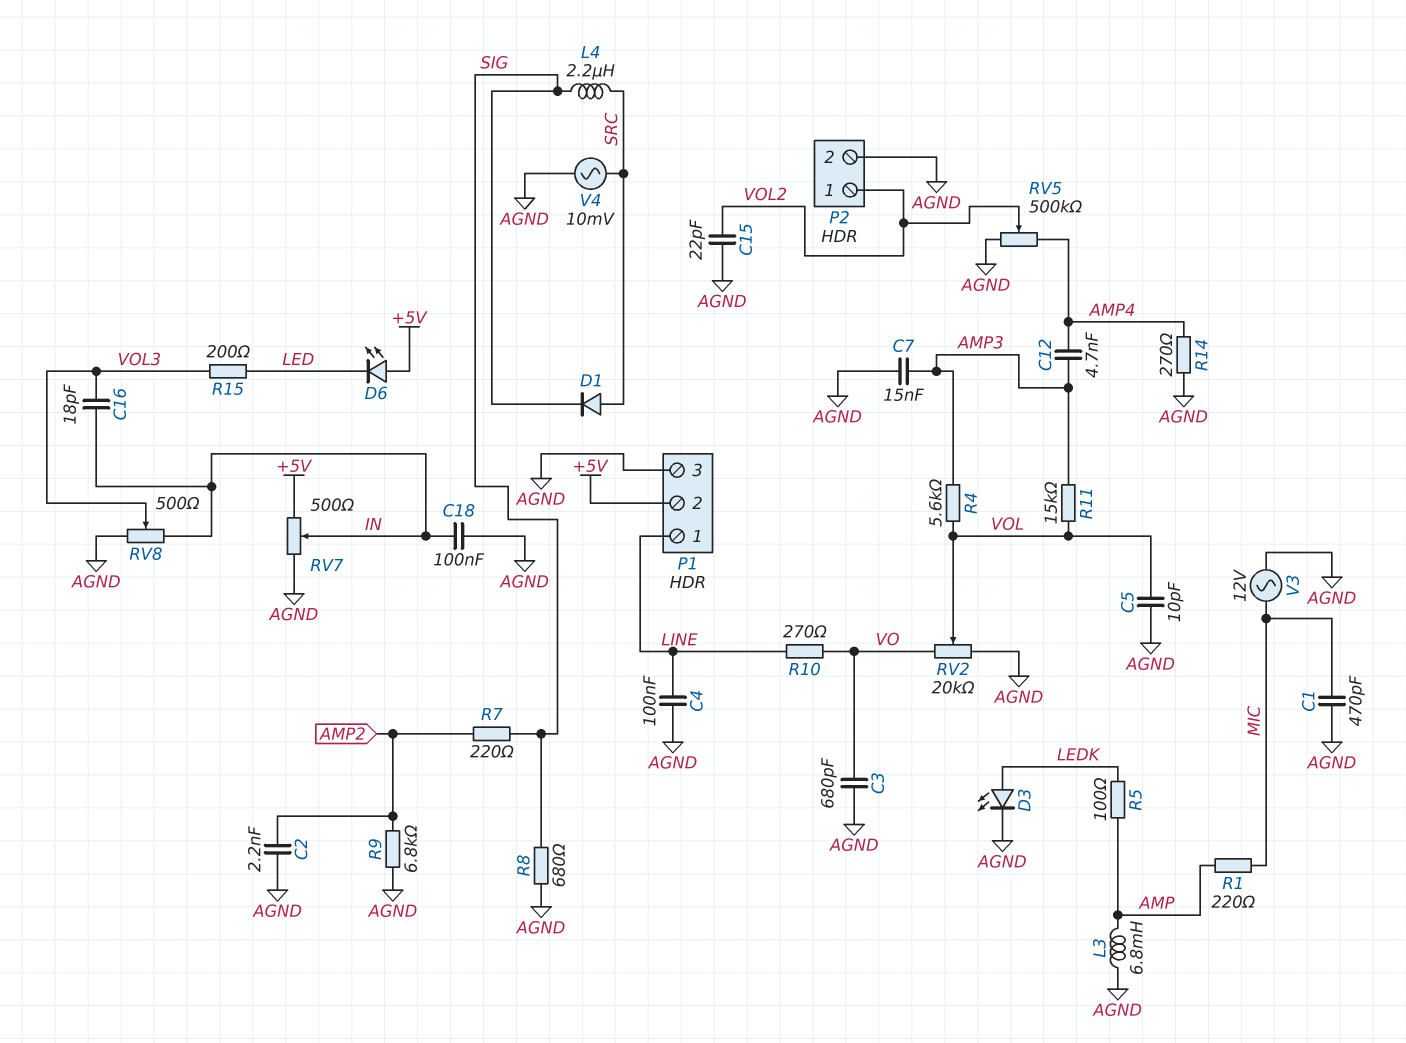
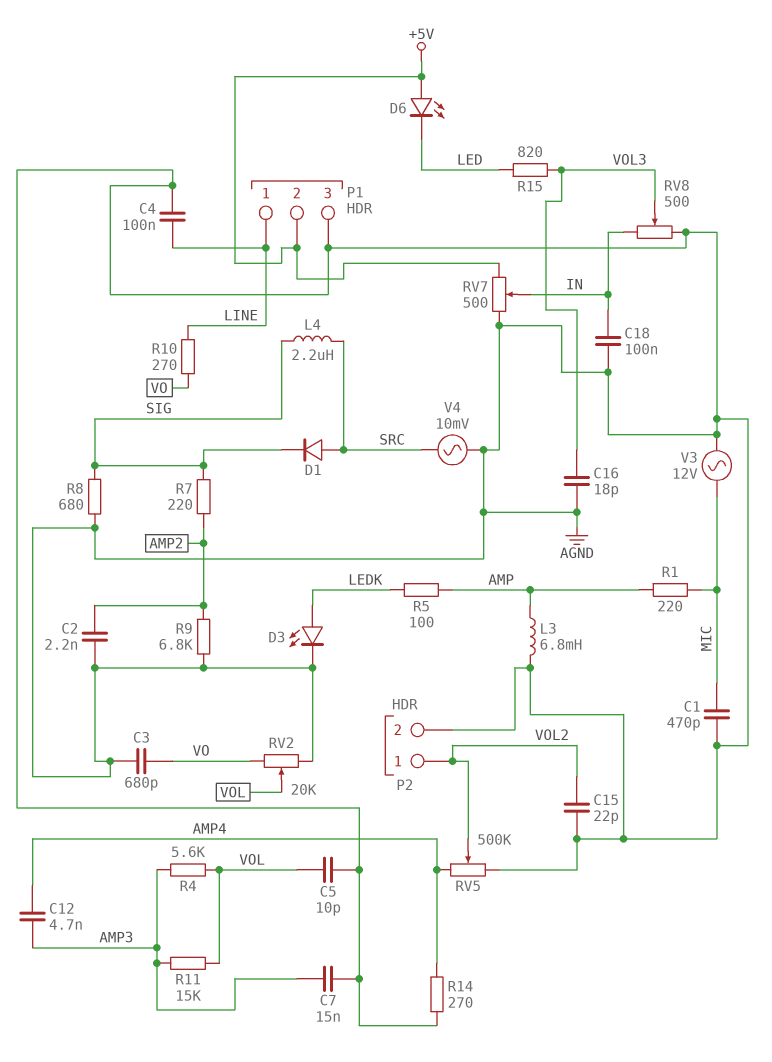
C16: 18pF (IN, VOL3) -> 18pF (AGND, VOL3)
R15: 200 (LED, VOL3) -> 820 (LED, VOL3)

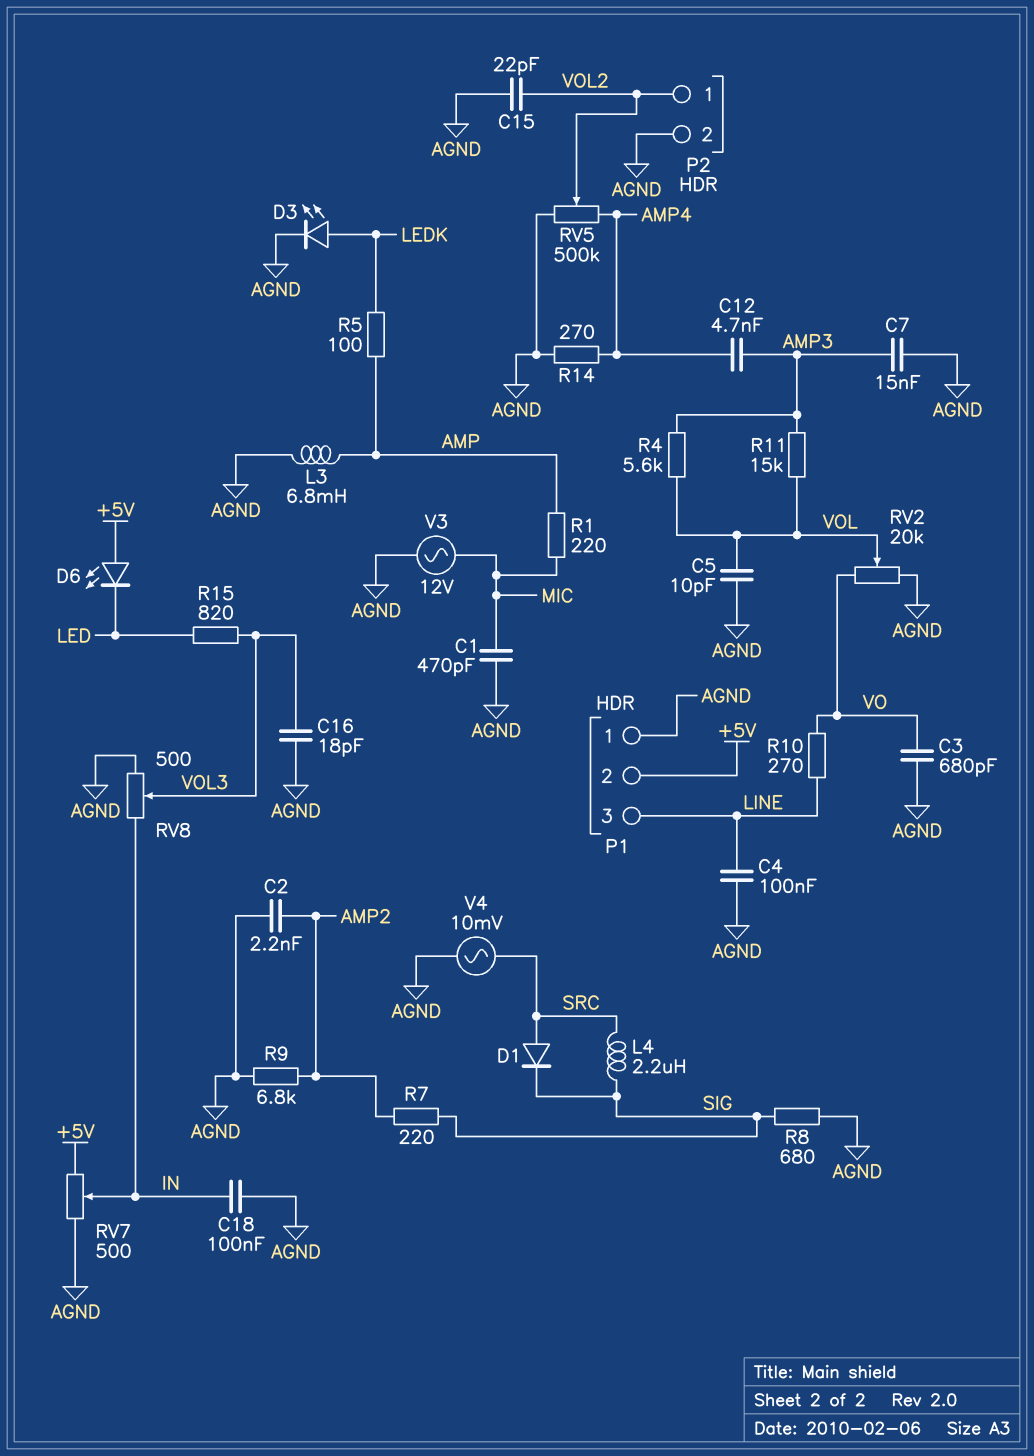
P1 pin 1: LINE -> AGND
P1 pin 3: AGND -> LINE

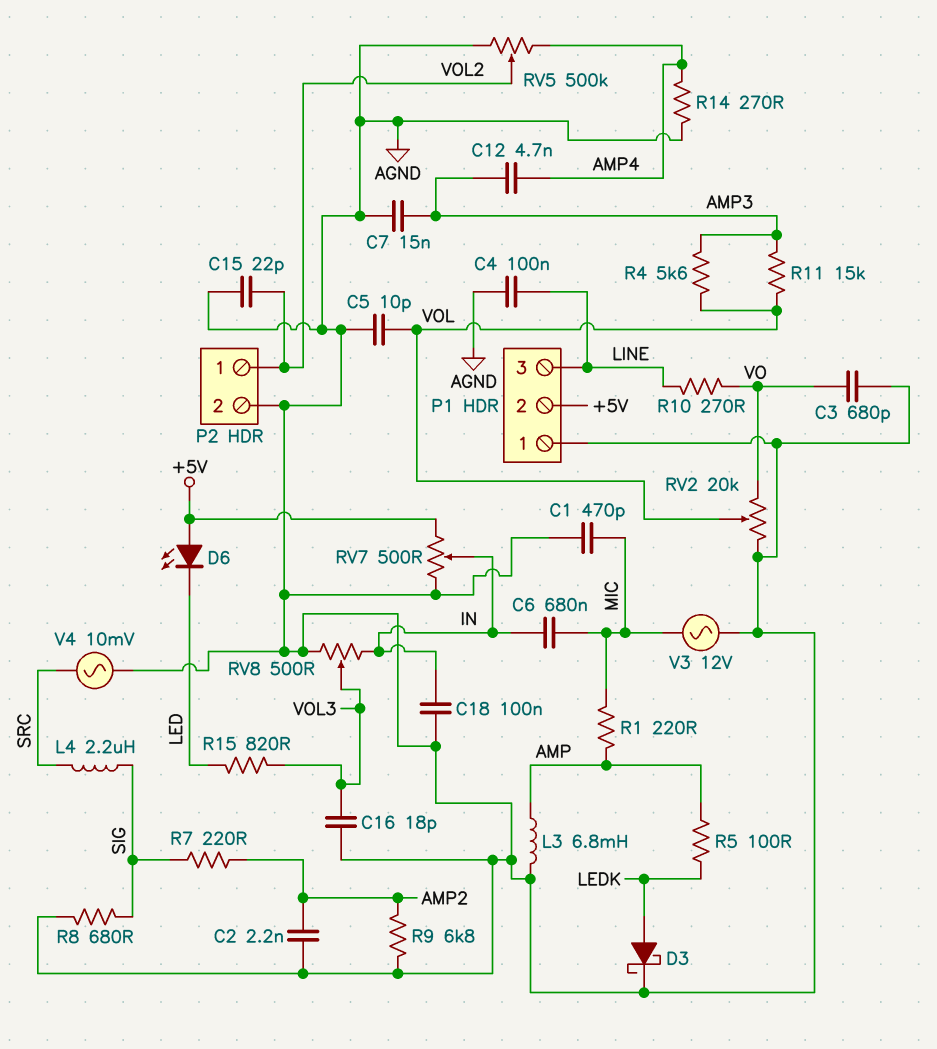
C6: none -> 680nF (IN, MIC)
D1: diode (A SRC, K SIG) -> none
D3: LED (A LEDK, K AGND) -> schottky (A LEDK, K AGND)

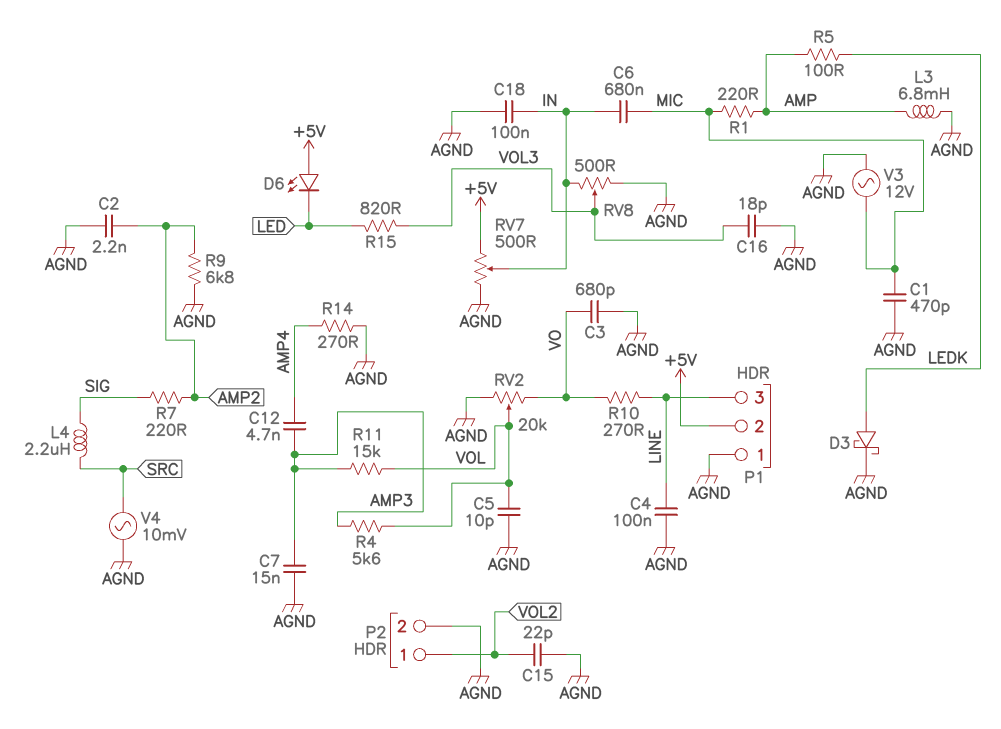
R8: 680 (AGND, SIG) -> none
RV5: 500k (AGND, AMP4, wiper VOL2) -> none

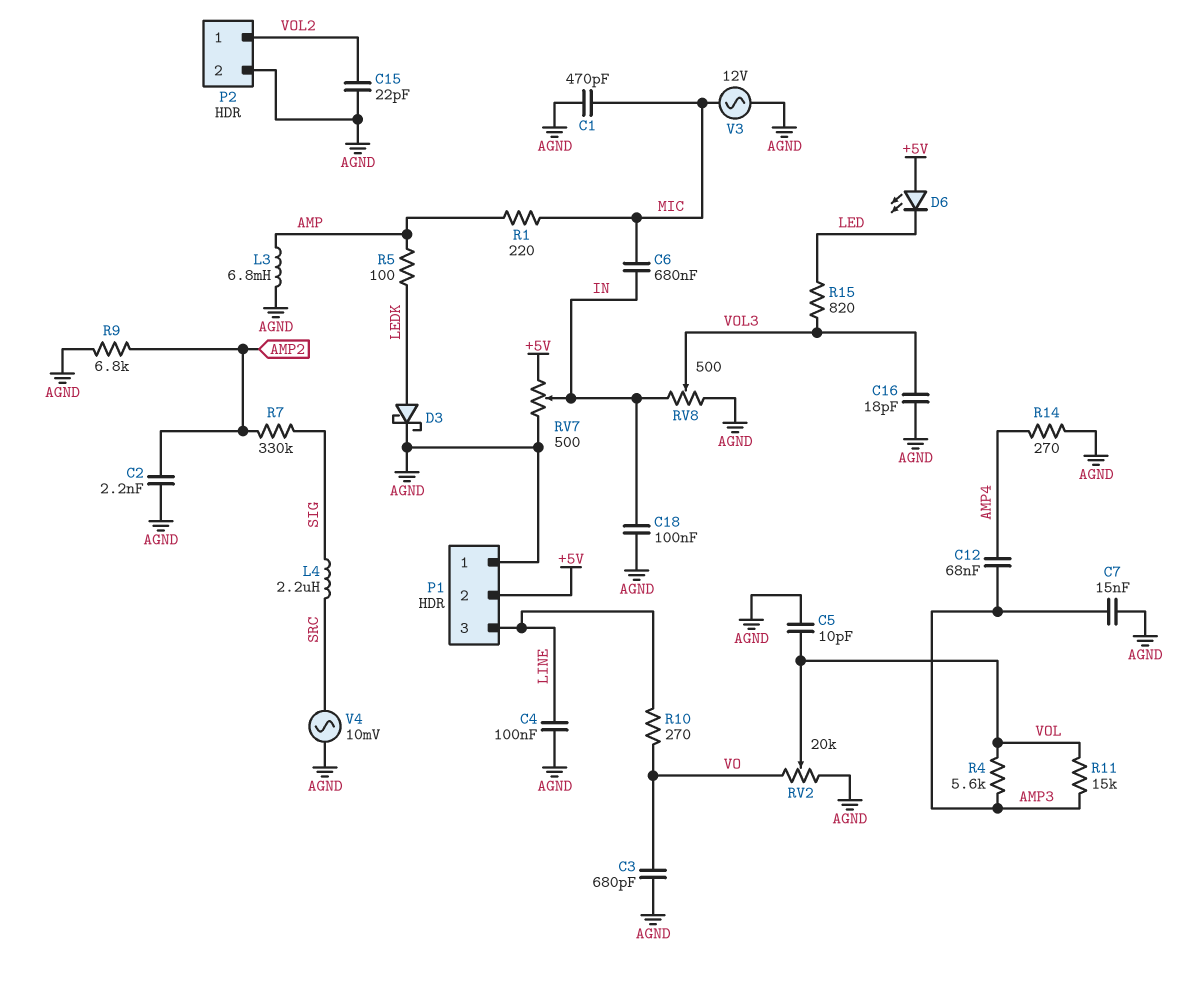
C12: 4.7nF (AMP3, AMP4) -> 68nF (AMP3, AMP4)
R7: 220 (AMP2, SIG) -> 330k (AMP2, SIG)

